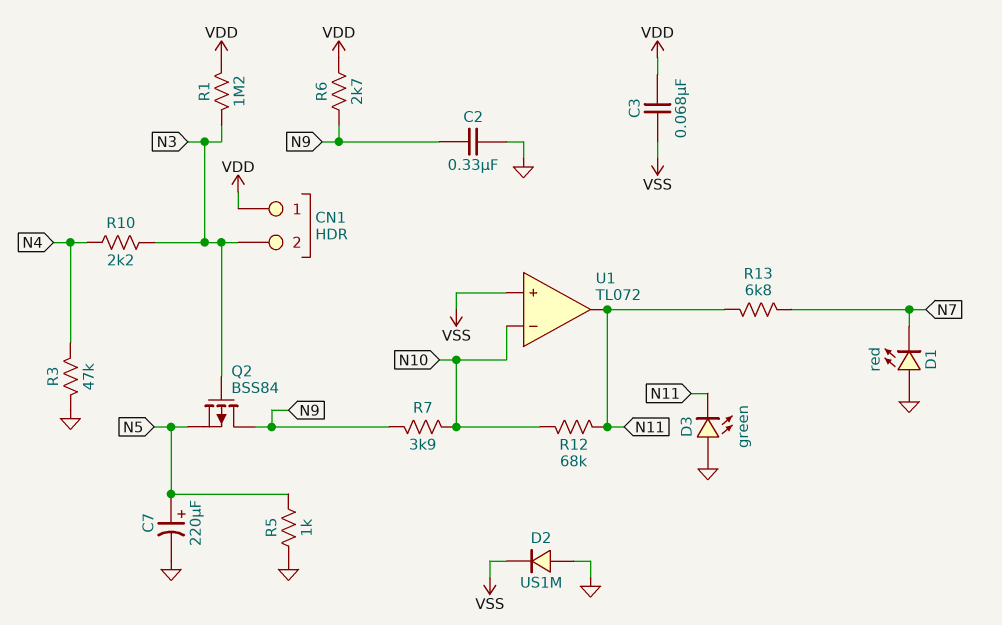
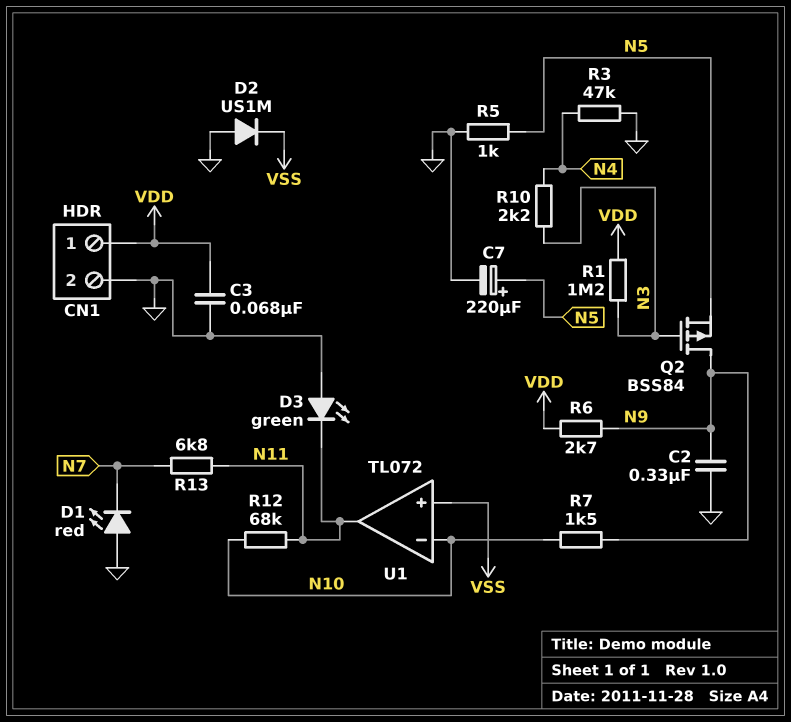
C3: 68nF (VDD, VSS) -> 68nF (GND, VDD)
CN1 pin 2: N3 -> GND
R7: 3.9k (N9, N10) -> 1.5k (N9, N10)

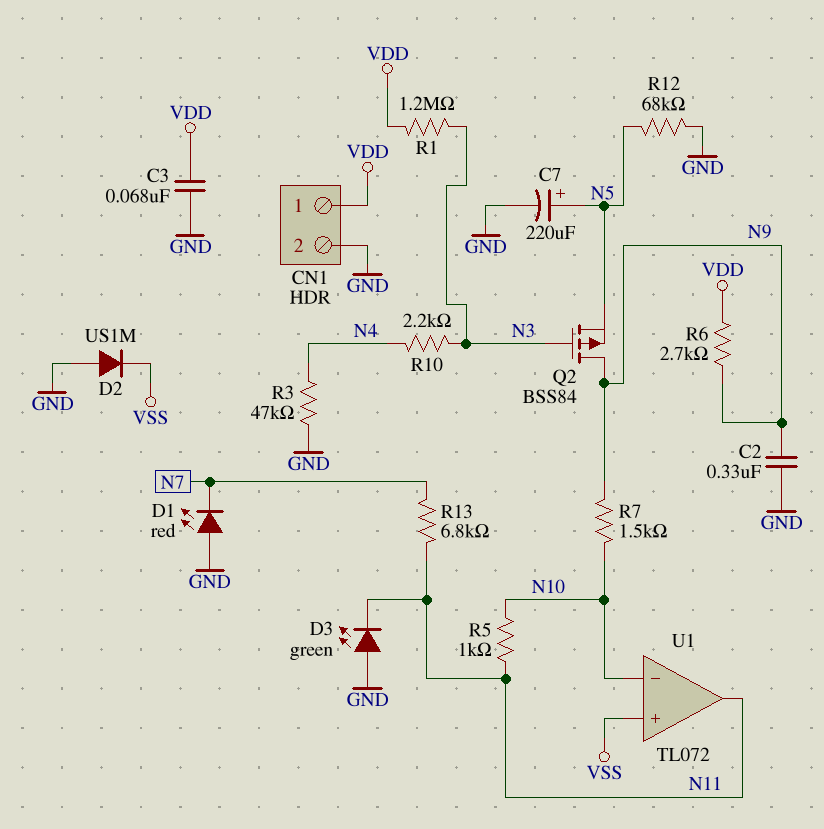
R5: 1k (GND, N5) -> 1k (N10, N11)
R12: 68k (N10, N11) -> 68k (GND, N5)

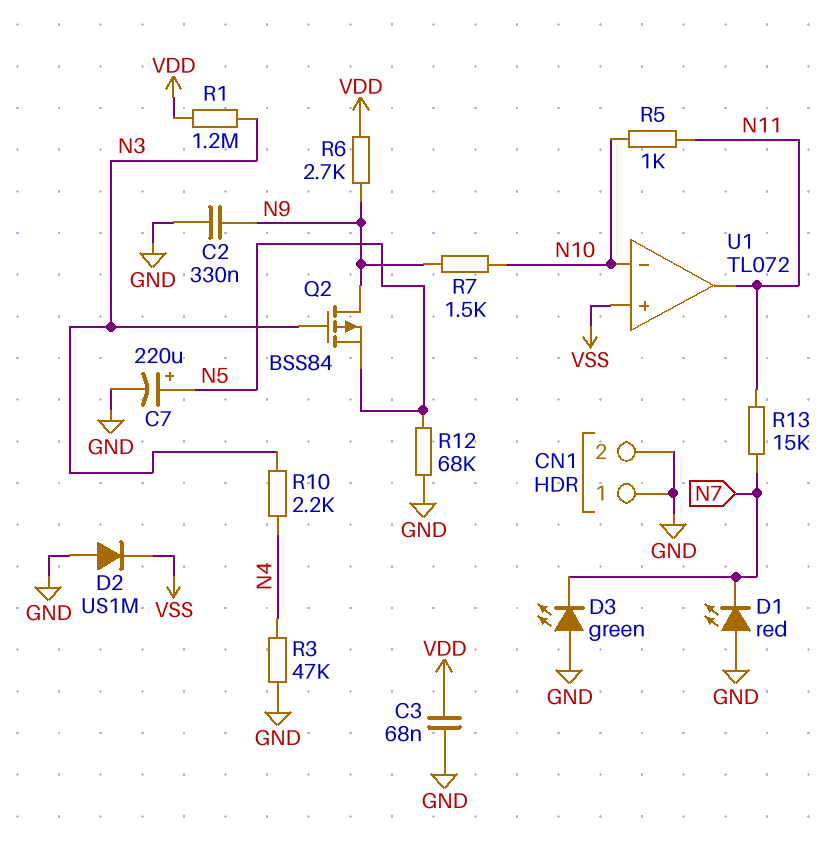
CN1 pin 1: VDD -> GND
D3: LED green (A GND, K N11) -> LED green (A GND, K N7)
R13: 6.8k (N7, N11) -> 15k (N7, N11)

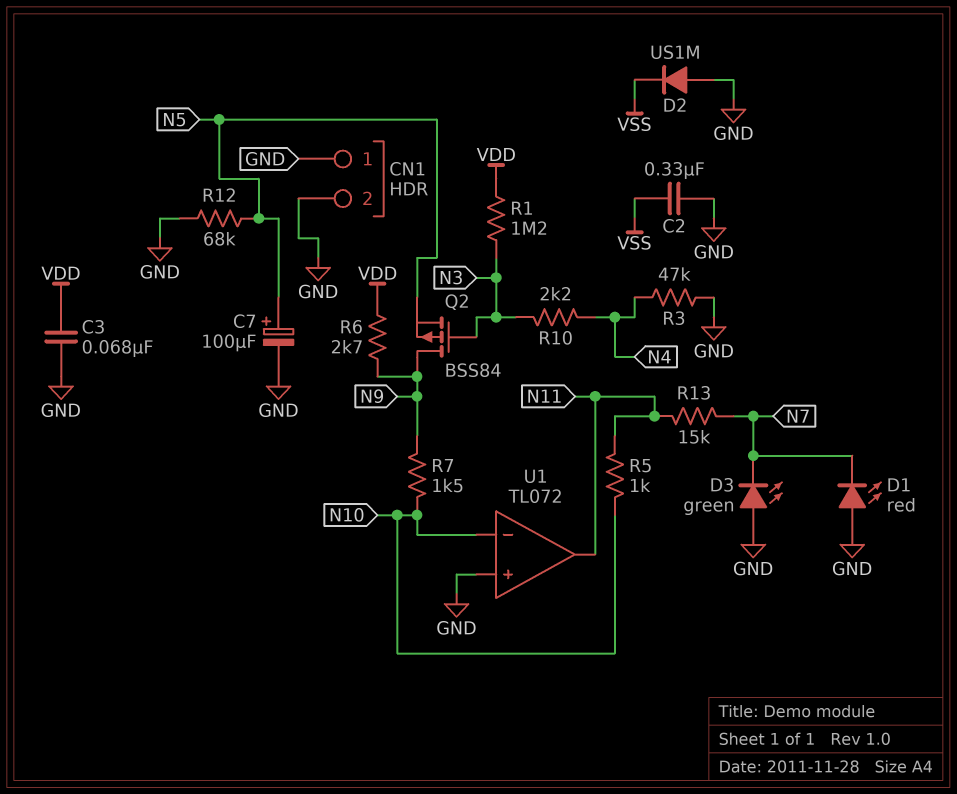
C2: 330nF (GND, N9) -> 330nF (GND, VSS)
C7: 220uF (plus N5, minus GND) -> 100uF (plus N5, minus GND)
U1 pin in+: VSS -> GND

